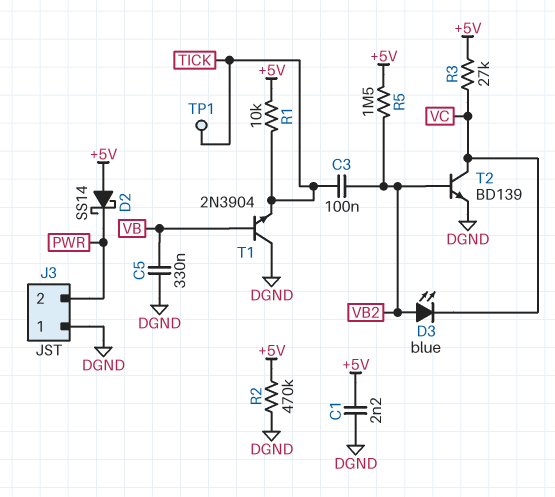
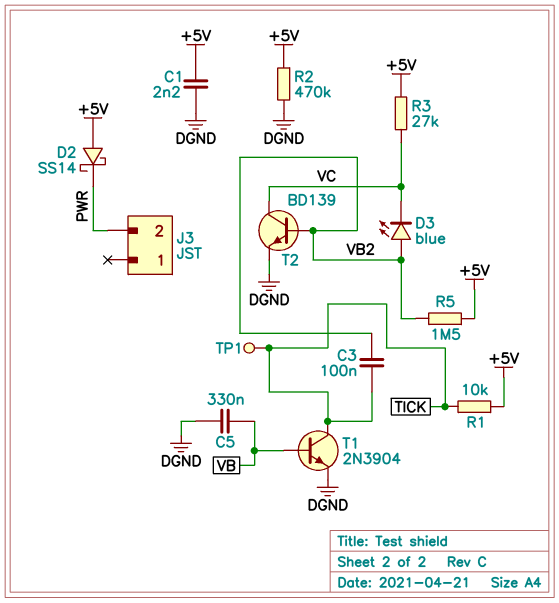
J3 pin 1: DGND -> none
T1: NPN 2N3904 (B VB, C DGND, E TICK) -> NPN 2N3904 (B VB, C TICK, E DGND)

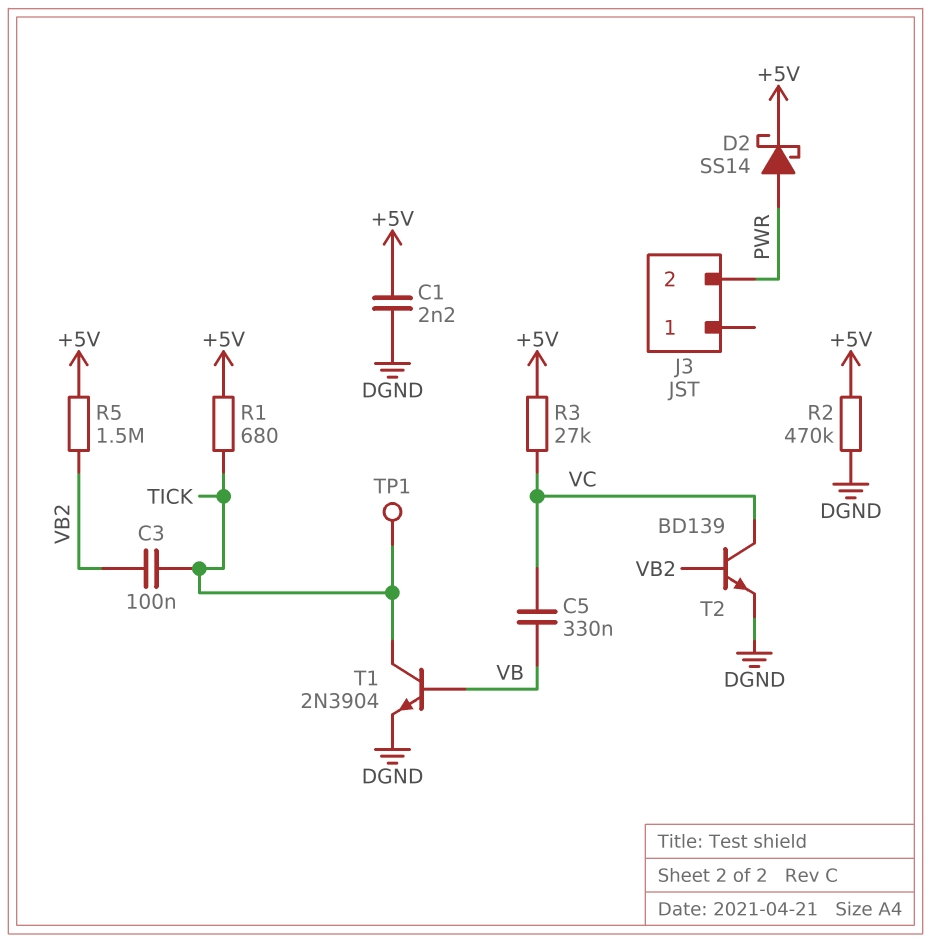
C5: 330nF (DGND, VB) -> 330nF (VB, VC)
D2: schottky SS14 (A +5V, K PWR) -> schottky SS14 (A PWR, K +5V)
D3: LED blue (A VB2, K VC) -> none
R1: 10k (+5V, TICK) -> 680 (+5V, TICK)

